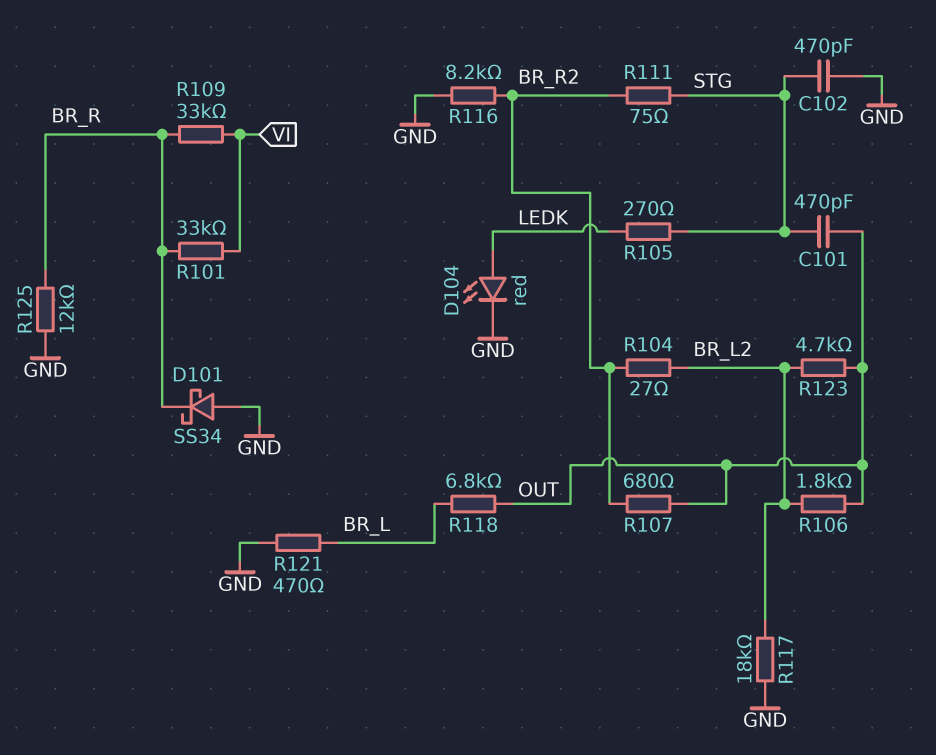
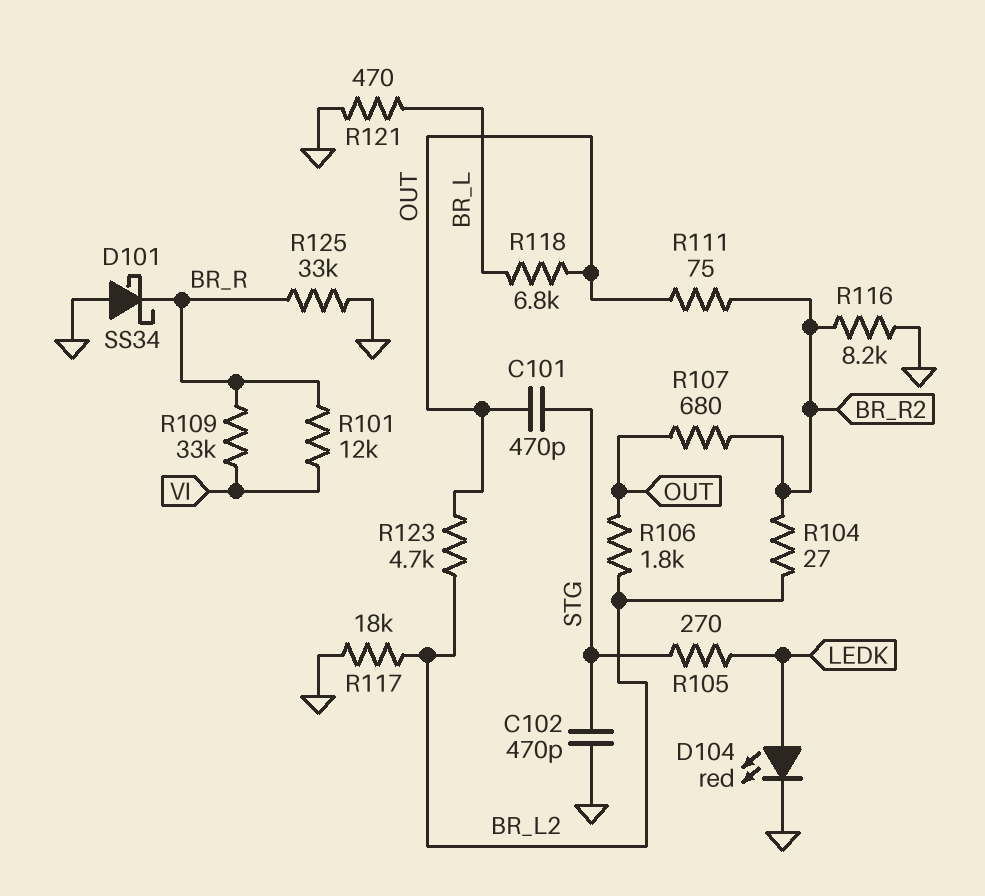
R101: 33k (BR_R, VI) -> 12k (BR_R, VI)
R111: 75 (BR_R2, STG) -> 75 (BR_R2, OUT)
R125: 12k (BR_R, GND) -> 33k (BR_R, GND)

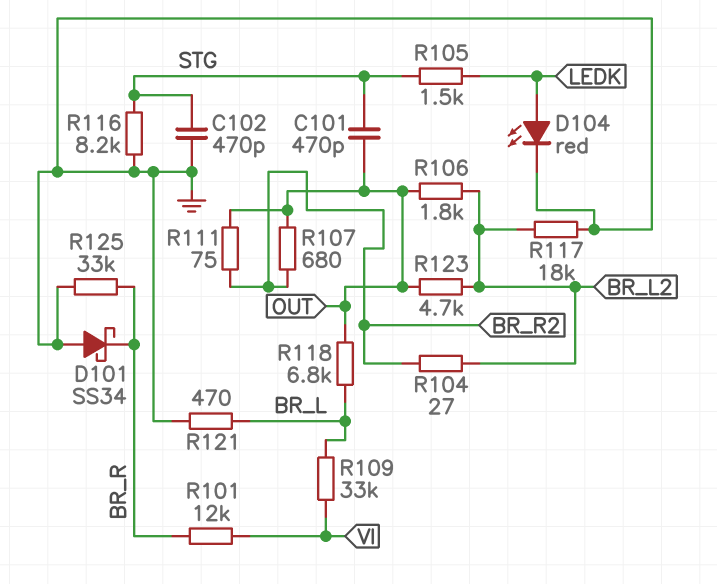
R105: 270 (LEDK, STG) -> 1.5k (LEDK, STG)
R109: 33k (BR_R, VI) -> 33k (BR_L, VI)
R116: 8.2k (BR_R2, GND) -> 8.2k (GND, STG)

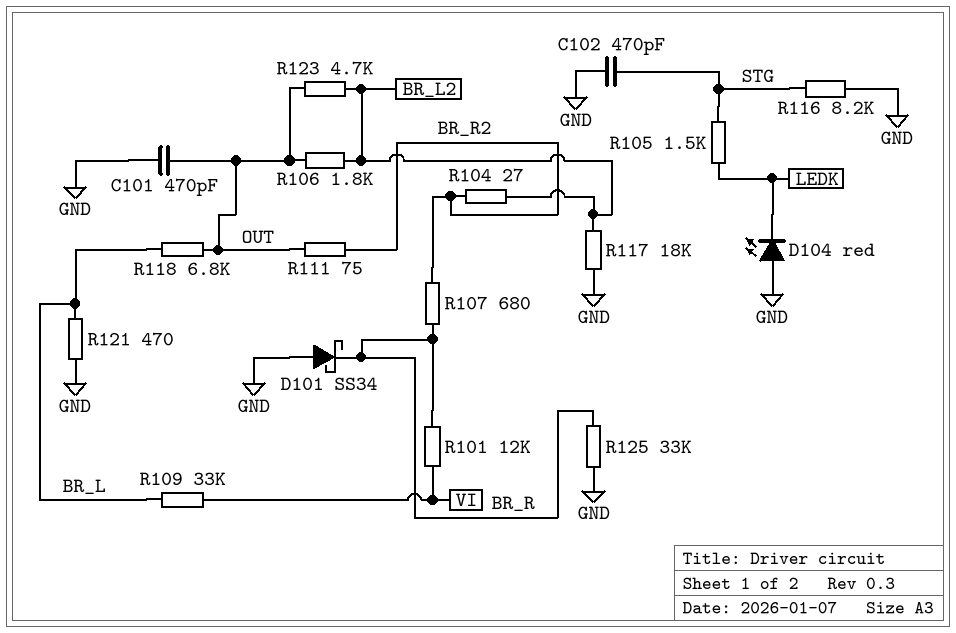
C101: 470pF (OUT, STG) -> 470pF (GND, OUT)
D104: LED red (A LEDK, K GND) -> LED red (A GND, K LEDK)
R107: 680 (BR_R2, OUT) -> 680 (BR_R, BR_R2)

